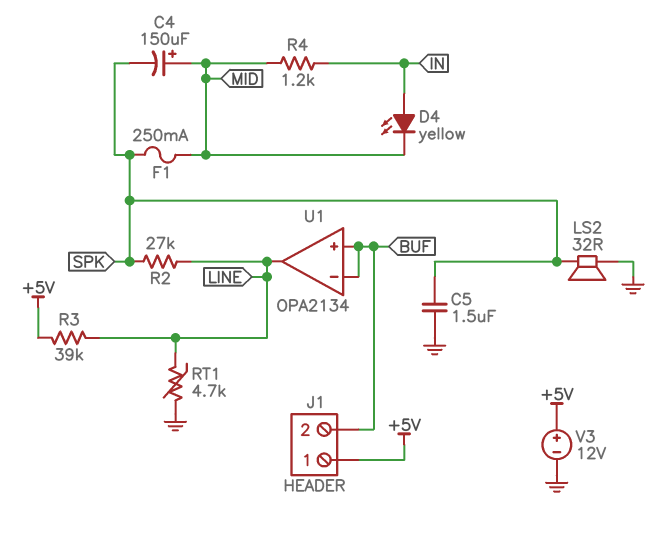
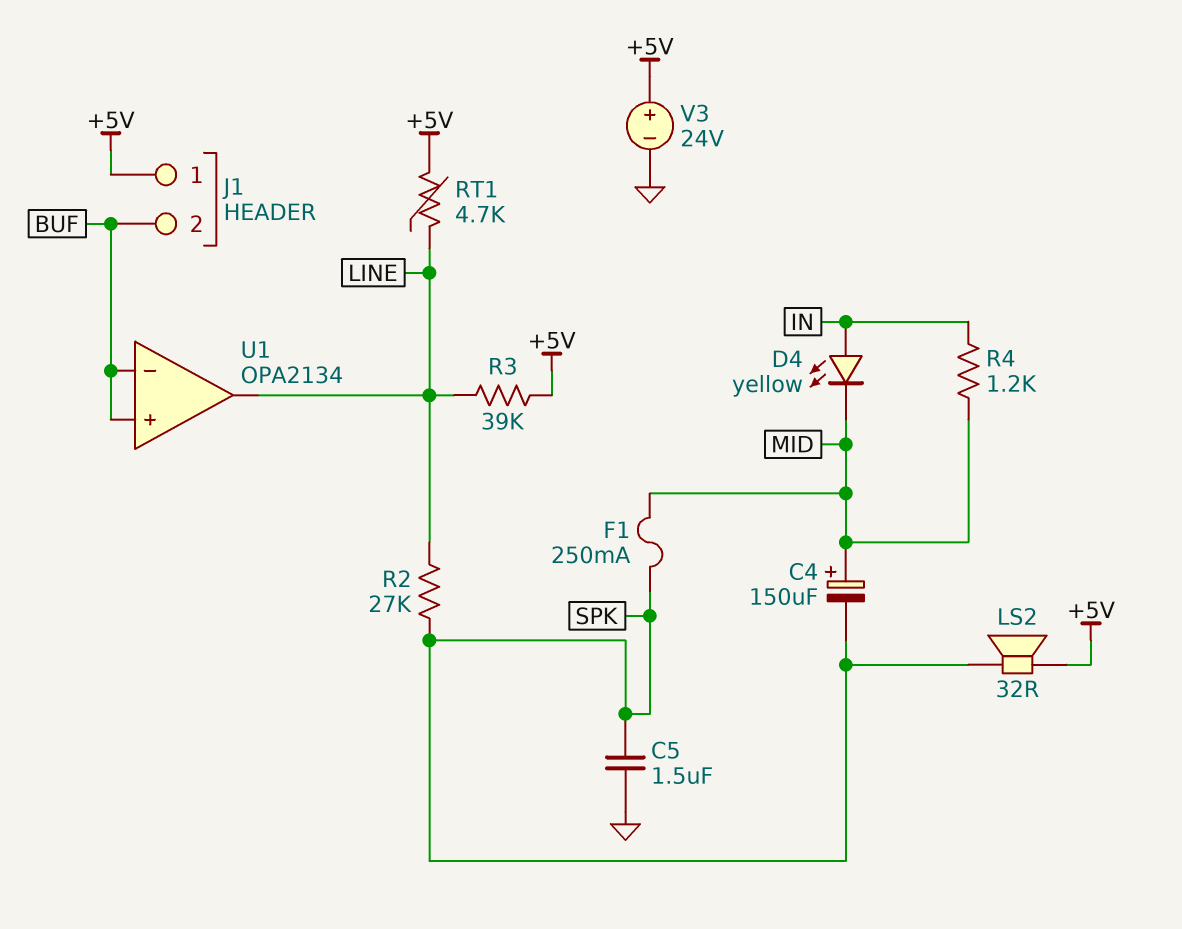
LS2: speaker 32R (GND, SPK) -> speaker 32R (+5V, SPK)
RT1: 4.7k (GND, LINE) -> 4.7k (+5V, LINE)
V3: 12V (plus +5V, minus GND) -> 24V (plus +5V, minus GND)

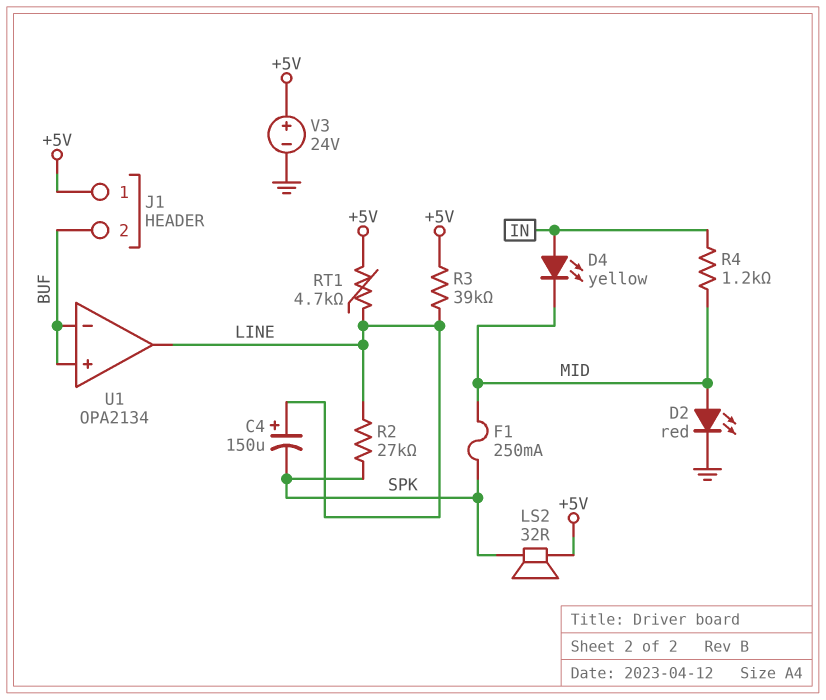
C4: 150uF (plus MID, minus SPK) -> 150uF (plus LINE, minus SPK)
C5: 1.5uF (GND, SPK) -> none
D2: none -> LED red (A MID, K GND)

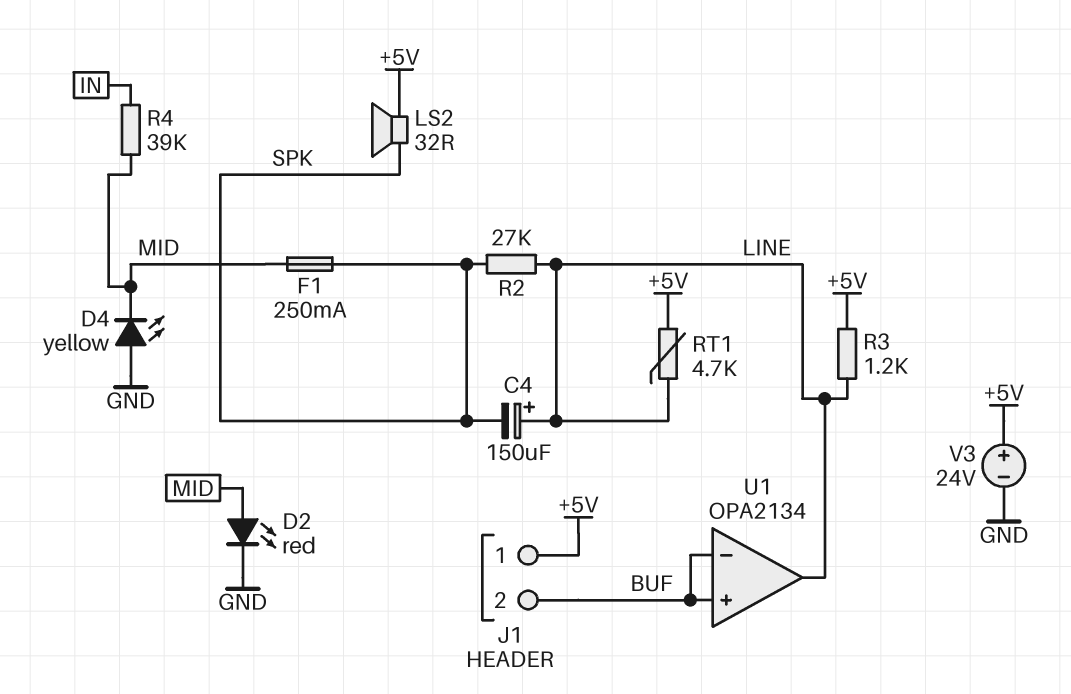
D4: LED yellow (A IN, K MID) -> LED yellow (A GND, K MID)
R3: 39k (+5V, LINE) -> 1.2k (+5V, LINE)
R4: 1.2k (IN, MID) -> 39k (IN, MID)

